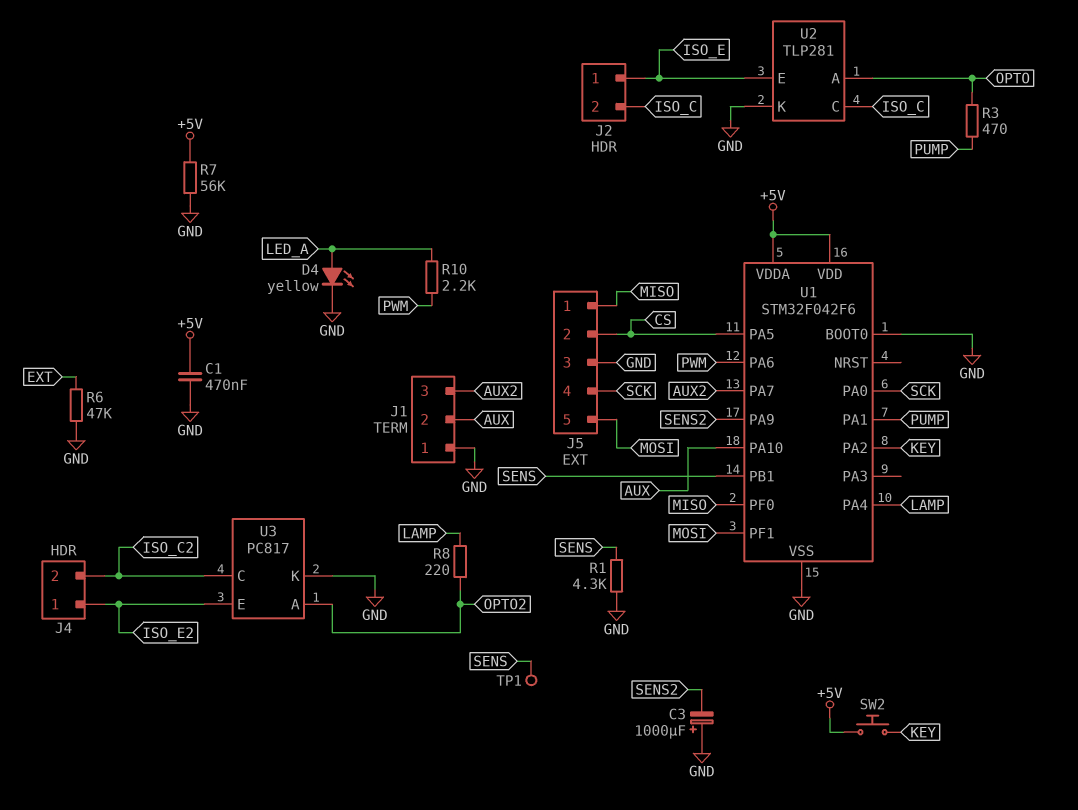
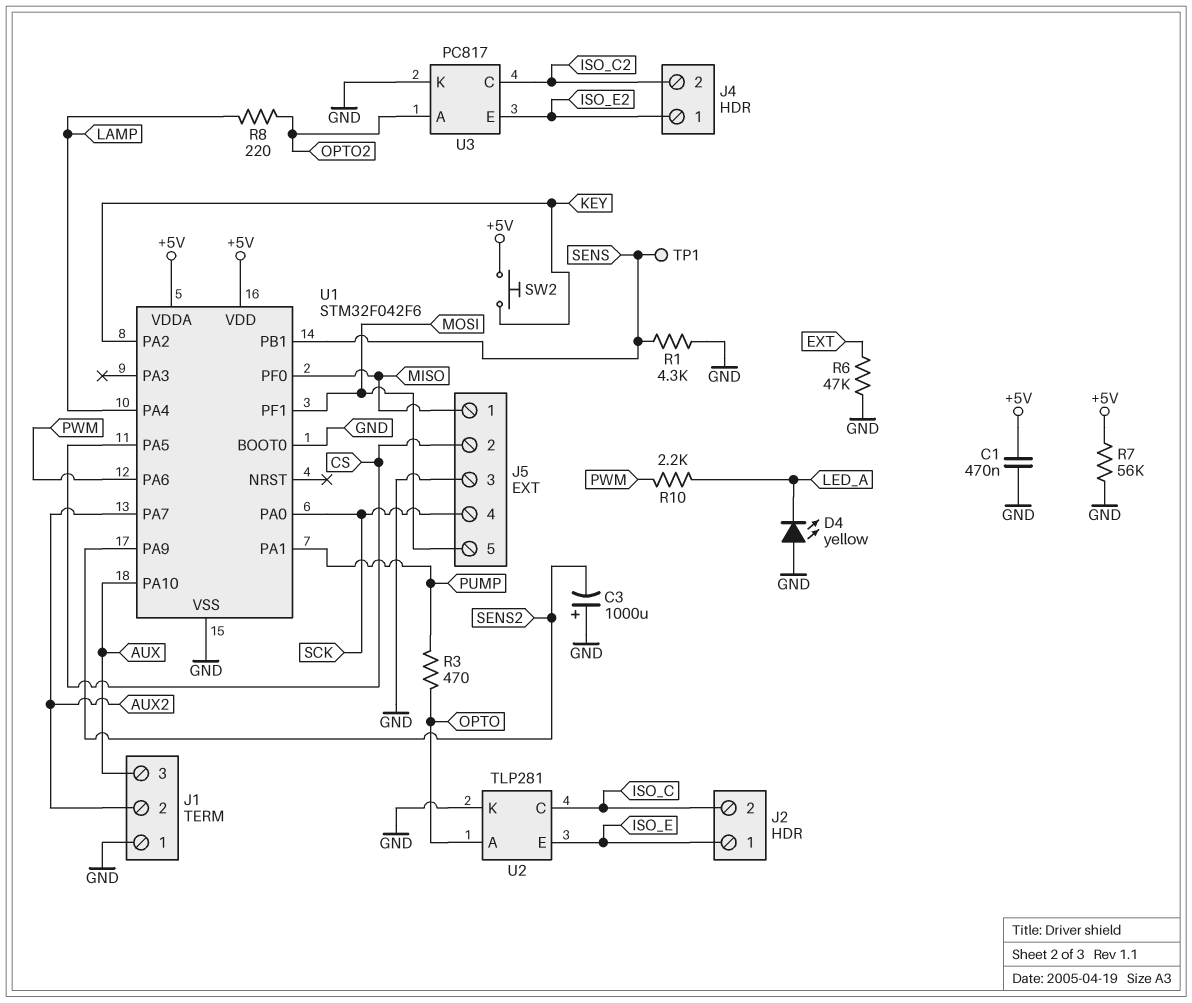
D4: LED yellow (A LED_A, K GND) -> LED yellow (A GND, K LED_A)
J1 pin 2: AUX -> AUX2
J1 pin 3: AUX2 -> AUX

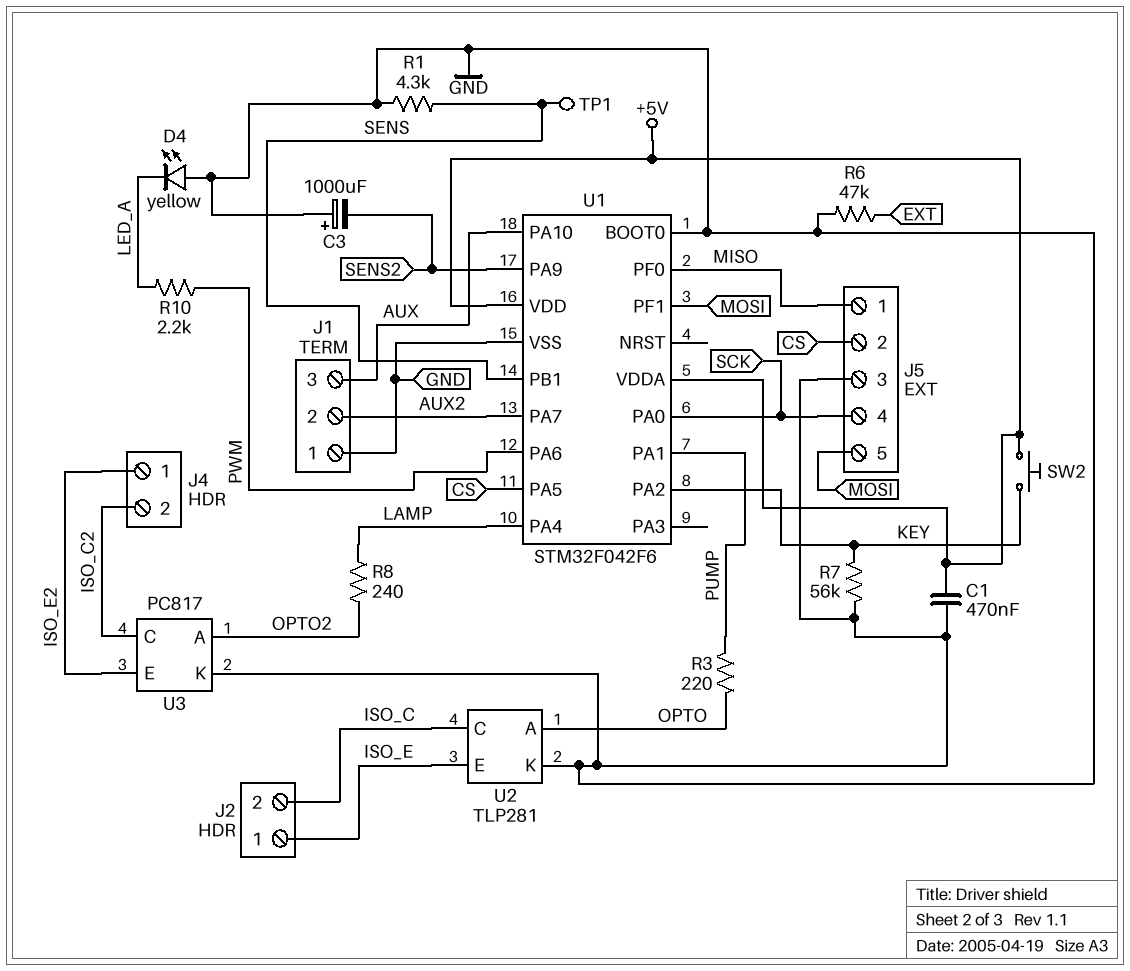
R3: 470 (OPTO, PUMP) -> 220 (OPTO, PUMP)
R7: 56k (+5V, GND) -> 56k (GND, KEY)
R8: 220 (LAMP, OPTO2) -> 240 (LAMP, OPTO2)

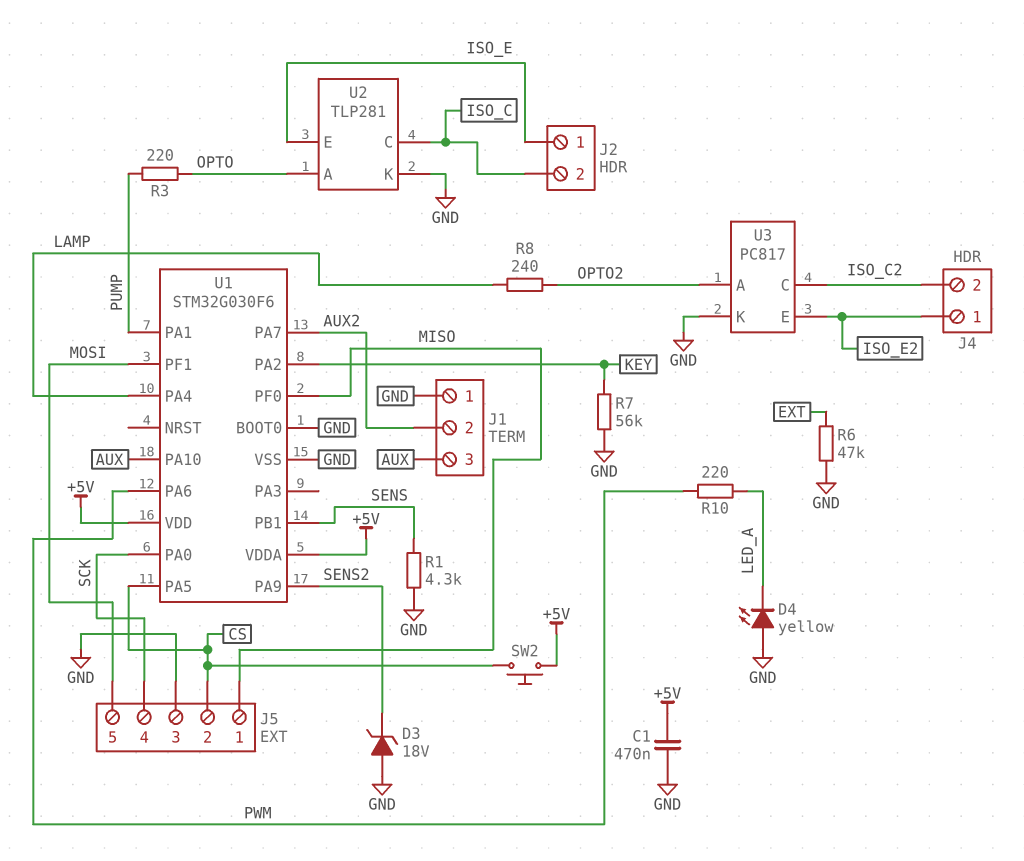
C3: 1000uF (plus GND, minus SENS2) -> none
D3: none -> zener 18V (A GND, K SENS2)
R10: 2.2k (LED_A, PWM) -> 220 (LED_A, PWM)
SW2: button (+5V, KEY) -> button (+5V, CS)
TP1: test point (SENS) -> none
U1: STM32F042F6 -> STM32G030F6

